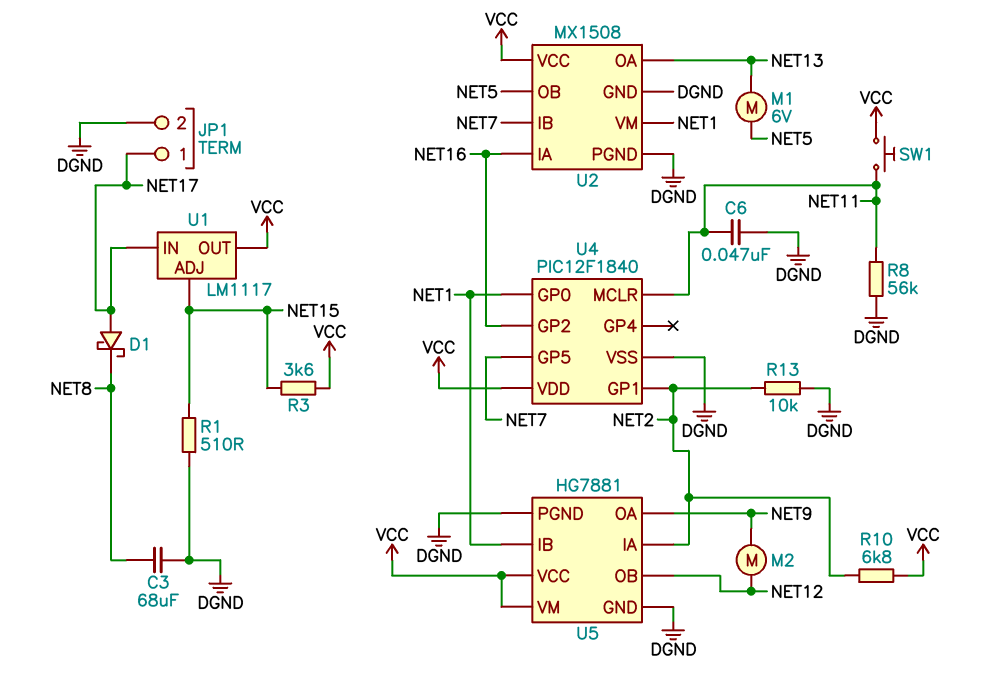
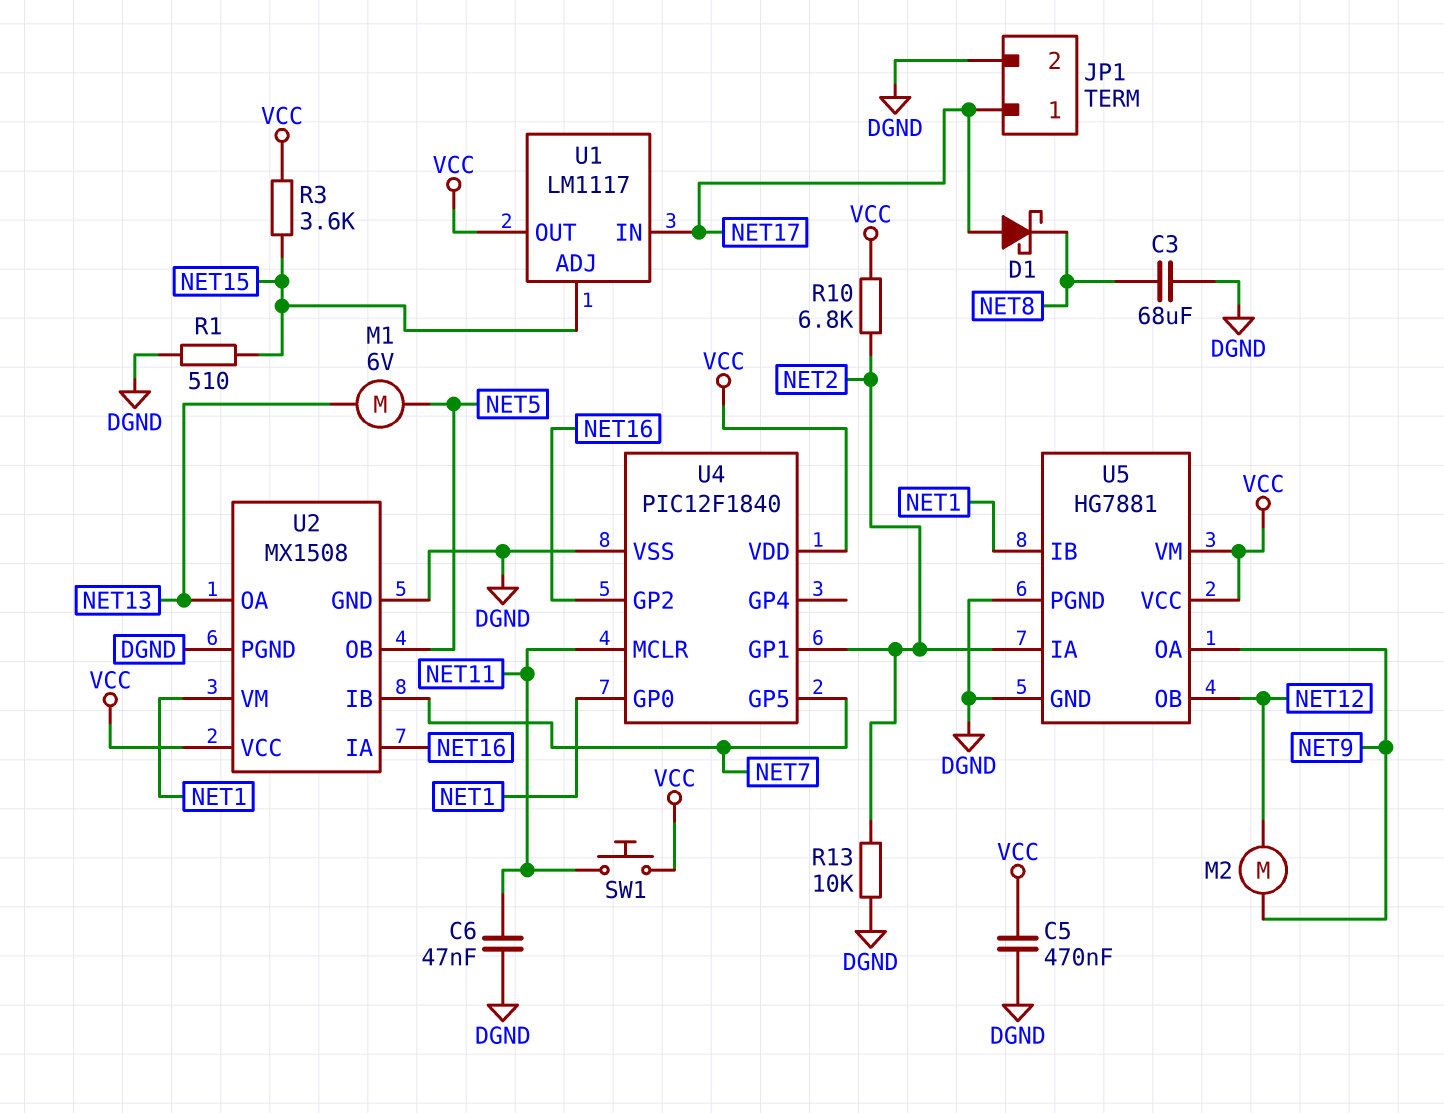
C5: none -> 470nF (DGND, VCC)
R8: 56k (DGND, NET11) -> none

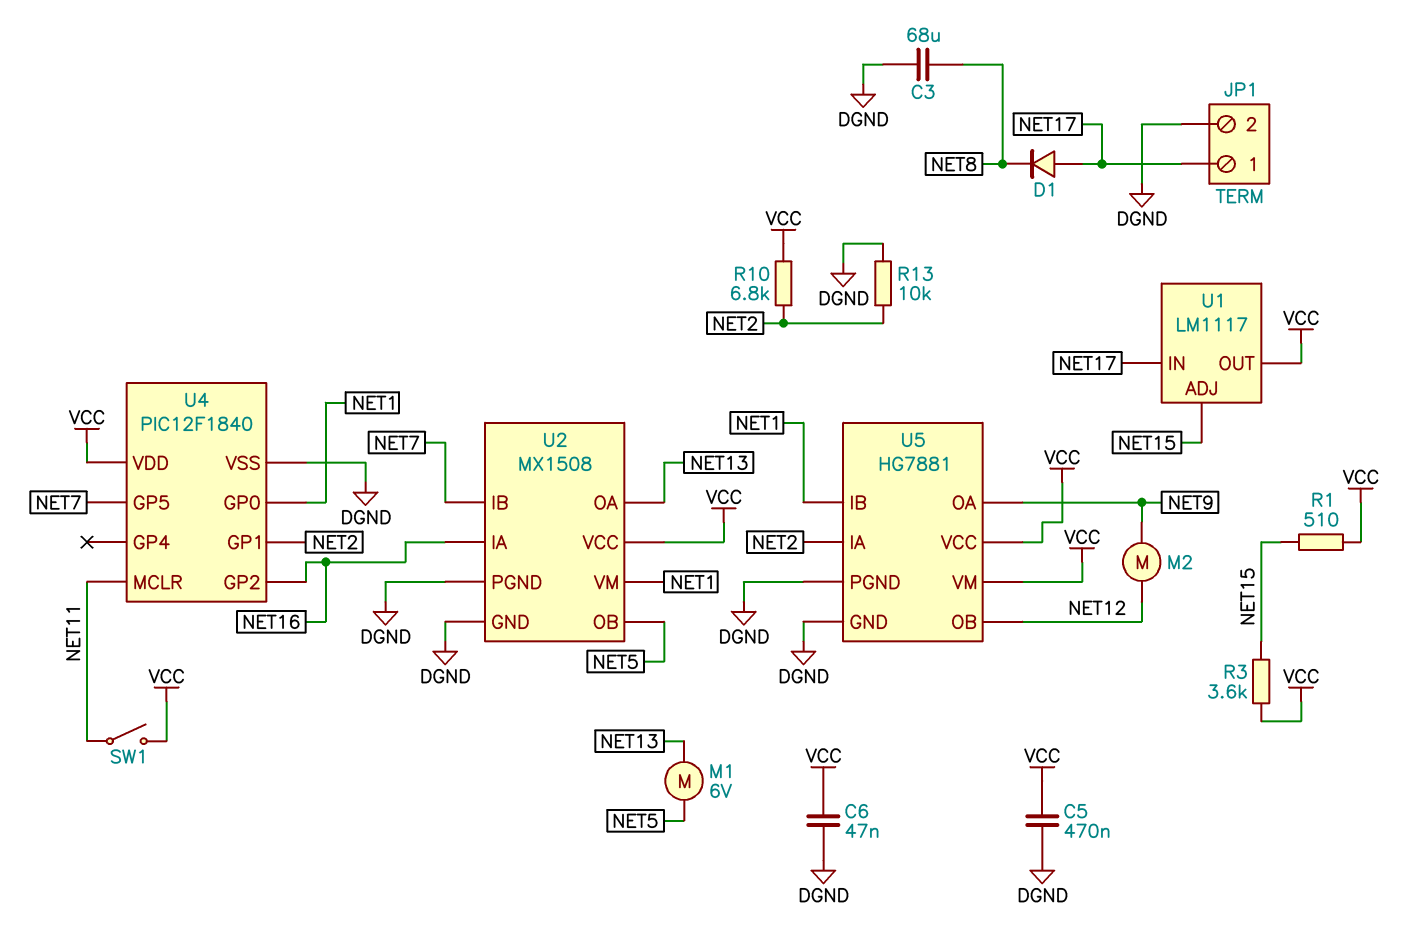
C6: 47nF (DGND, NET11) -> 47nF (DGND, VCC)
D1: schottky (A NET17, K NET8) -> diode (A NET17, K NET8)
R1: 510 (DGND, NET15) -> 510 (NET15, VCC)
SW1: button (NET11, VCC) -> switch (NET11, VCC)

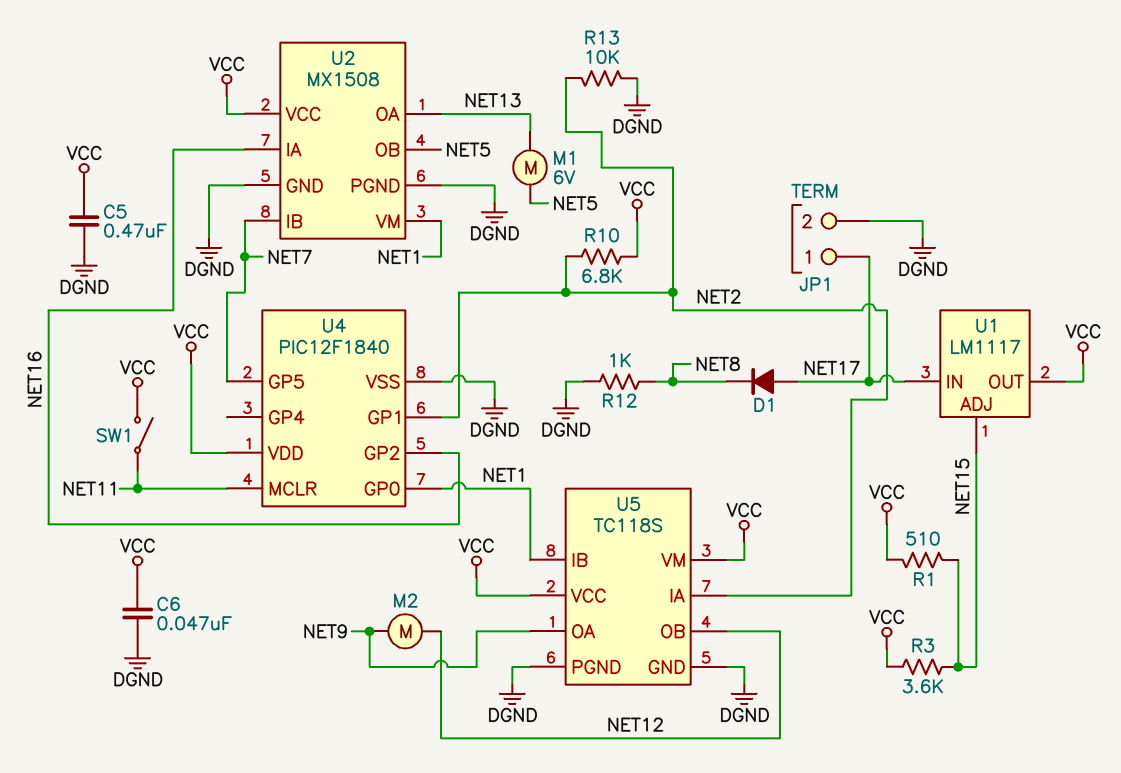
C3: 68uF (DGND, NET8) -> none
R12: none -> 1k (DGND, NET8)
U5: HG7881 -> TC118S

